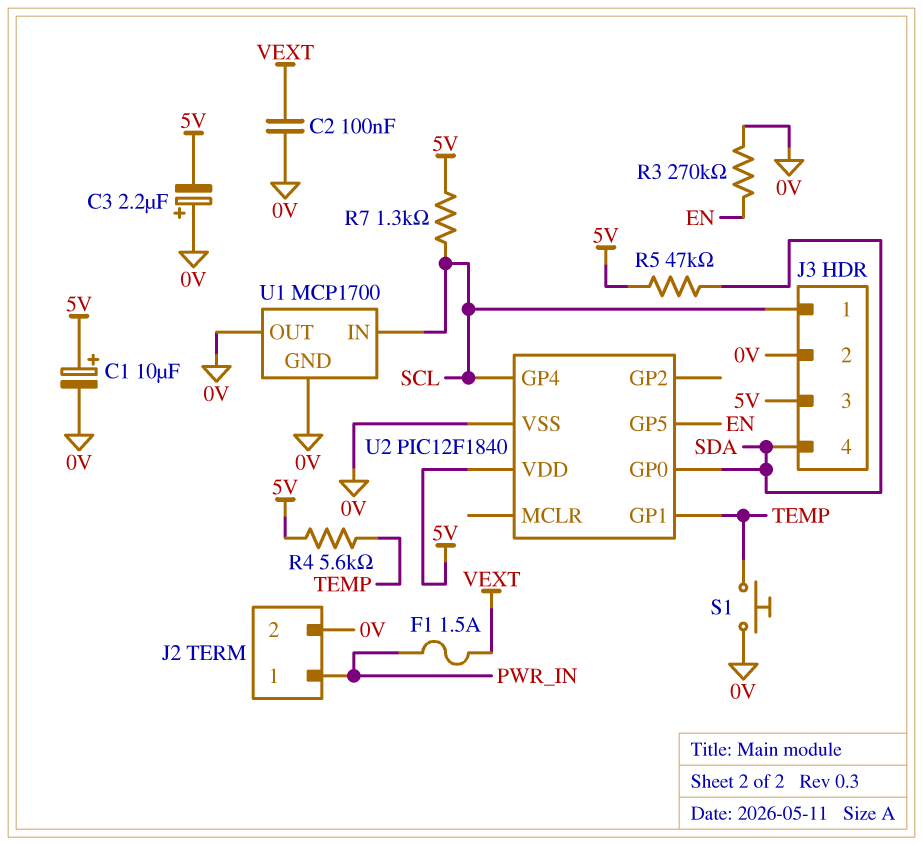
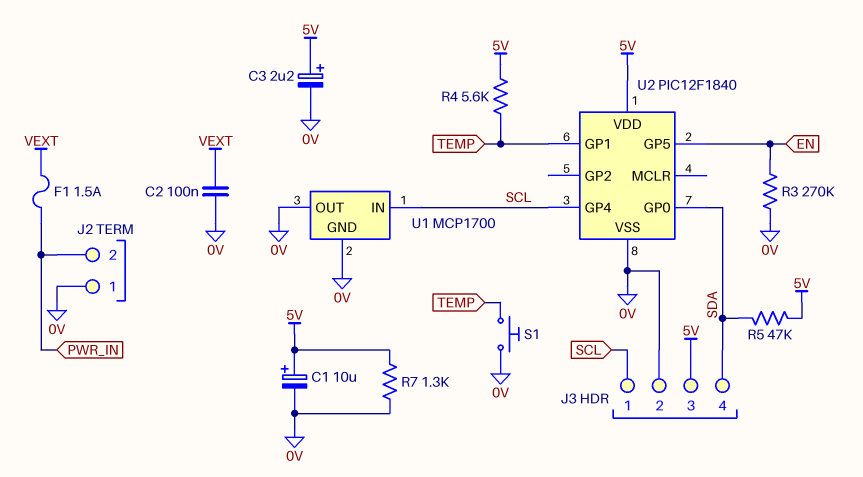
C3: 2.2uF (plus 0V, minus 5V) -> 2.2uF (plus 5V, minus 0V)
J2 pin 1: PWR_IN -> 0V
J2 pin 2: 0V -> PWR_IN
R7: 1.3k (5V, SCL) -> 1.3k (0V, 5V)

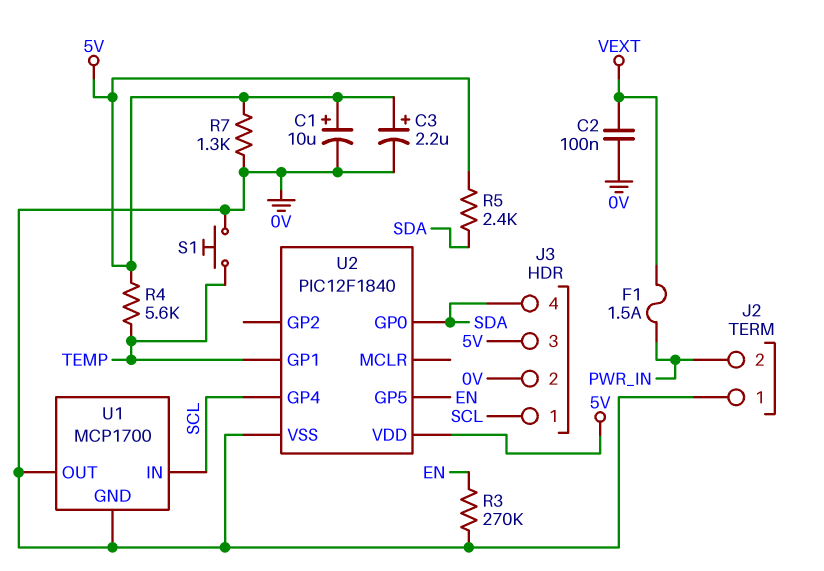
R5: 47k (5V, SDA) -> 2.4k (5V, SDA)

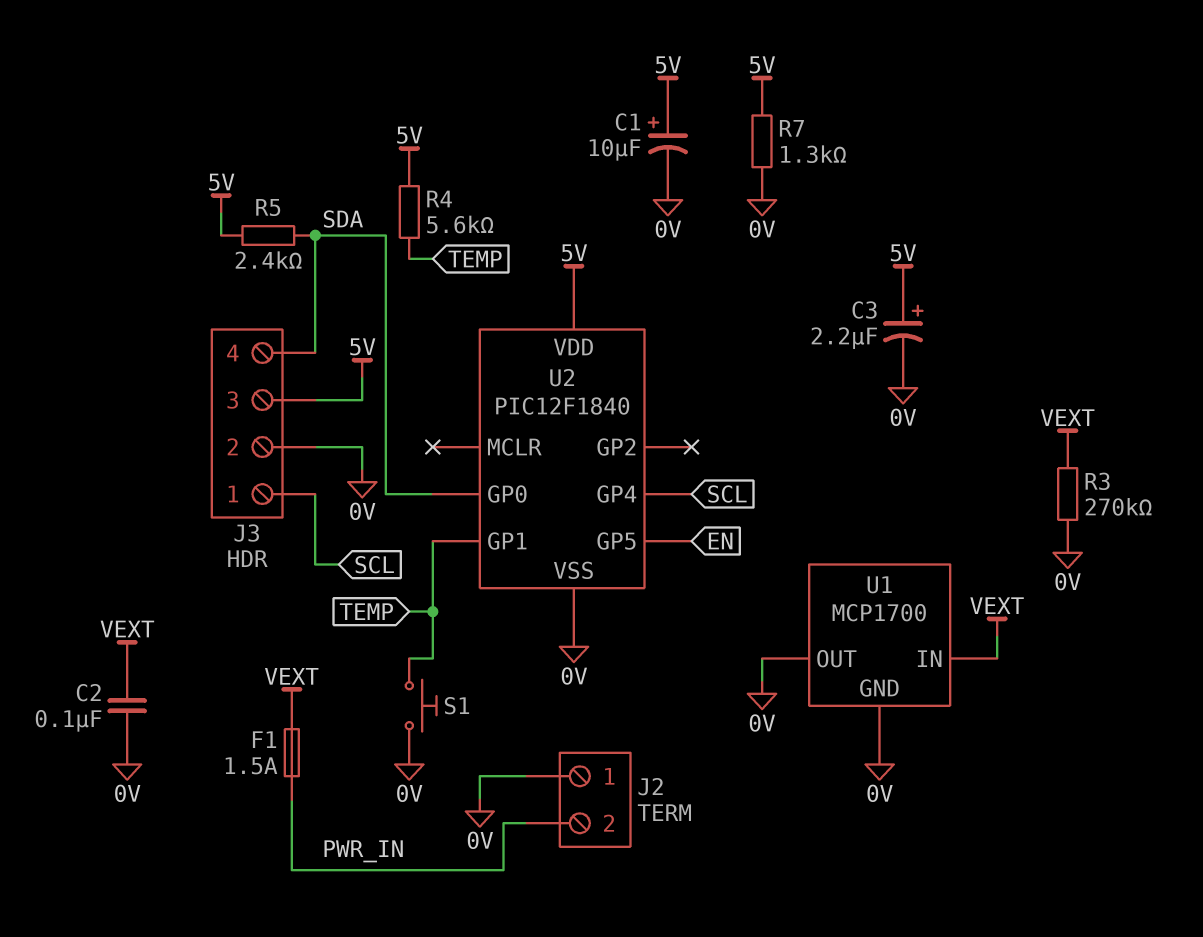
R3: 270k (0V, EN) -> 270k (0V, VEXT)
U1 pin IN: SCL -> VEXT

